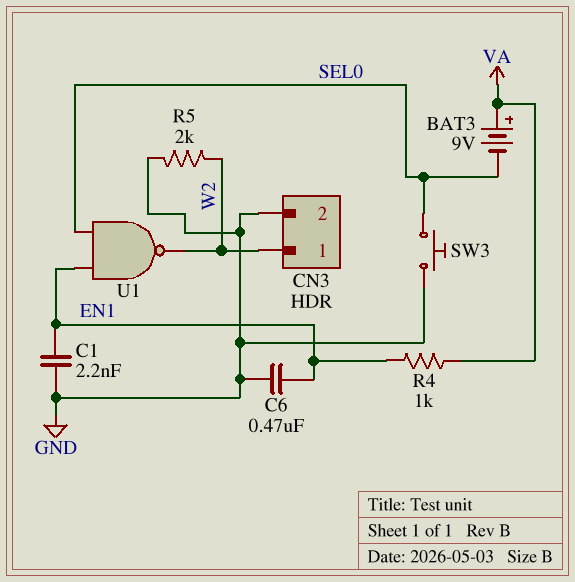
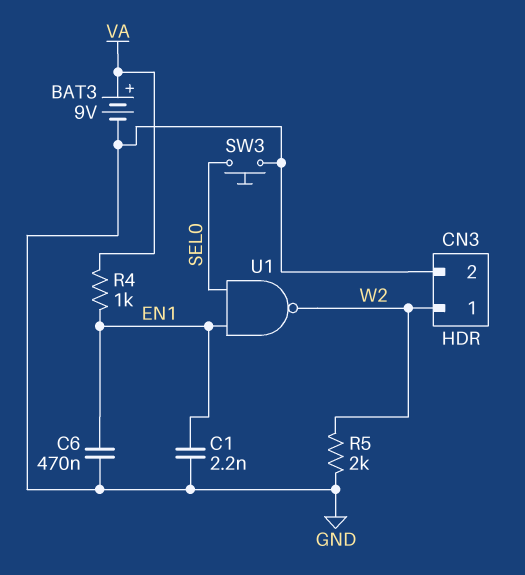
BAT3: 9V (plus VA, minus SEL0) -> 9V (plus VA, minus GND)

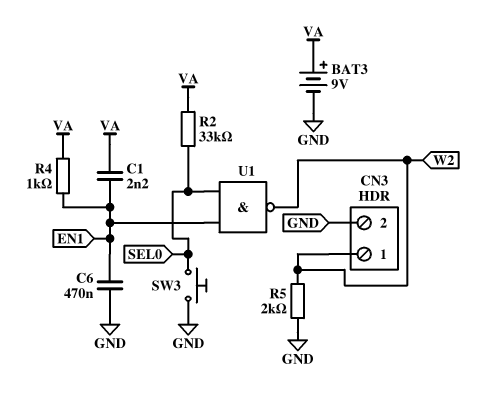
C1: 2.2nF (EN1, GND) -> 2.2nF (EN1, VA)
R2: none -> 33k (SEL0, VA)

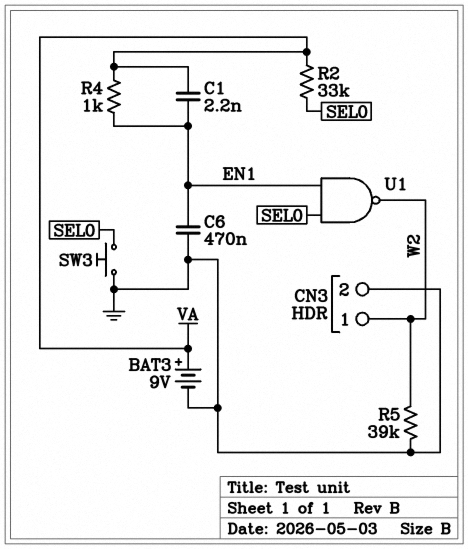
R5: 2k (GND, W2) -> 39k (GND, W2)

